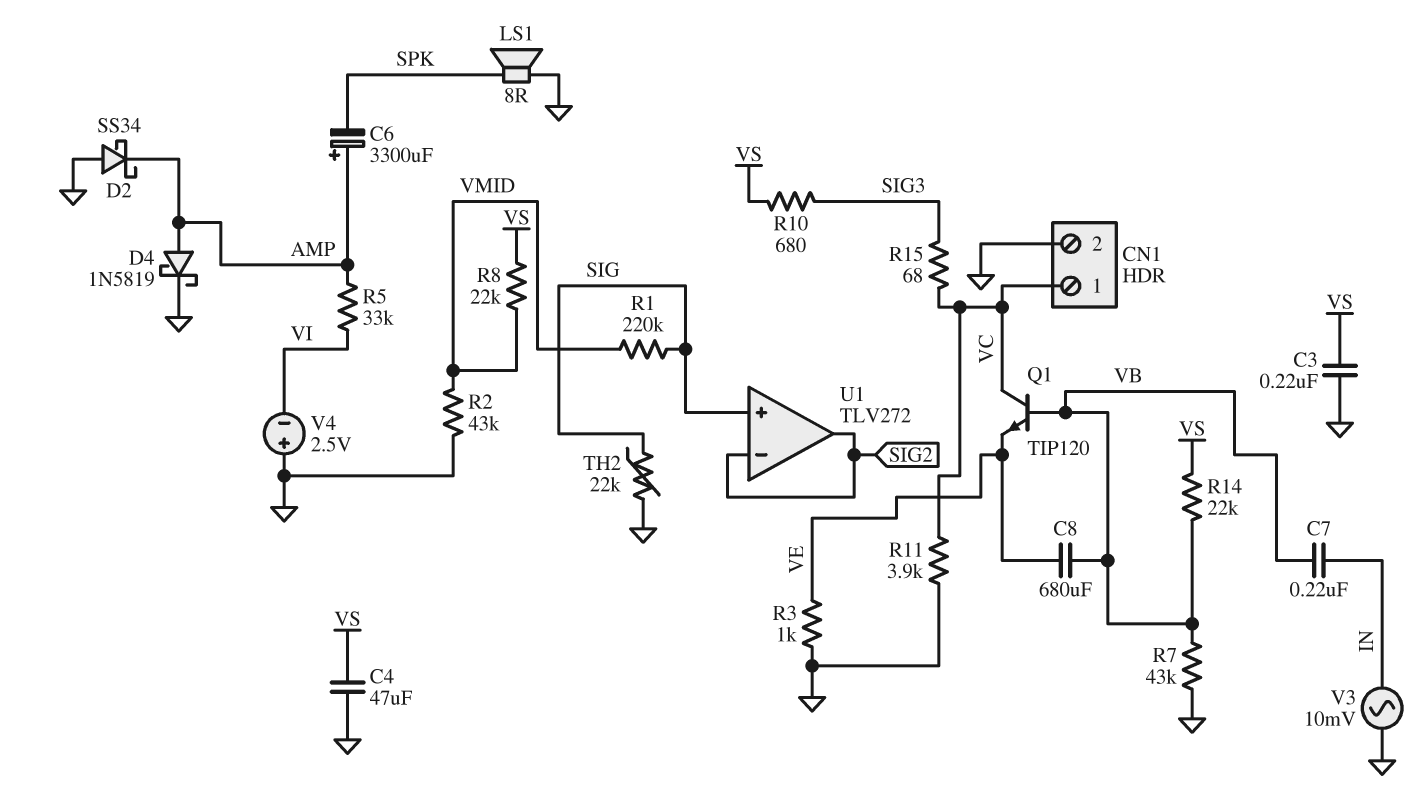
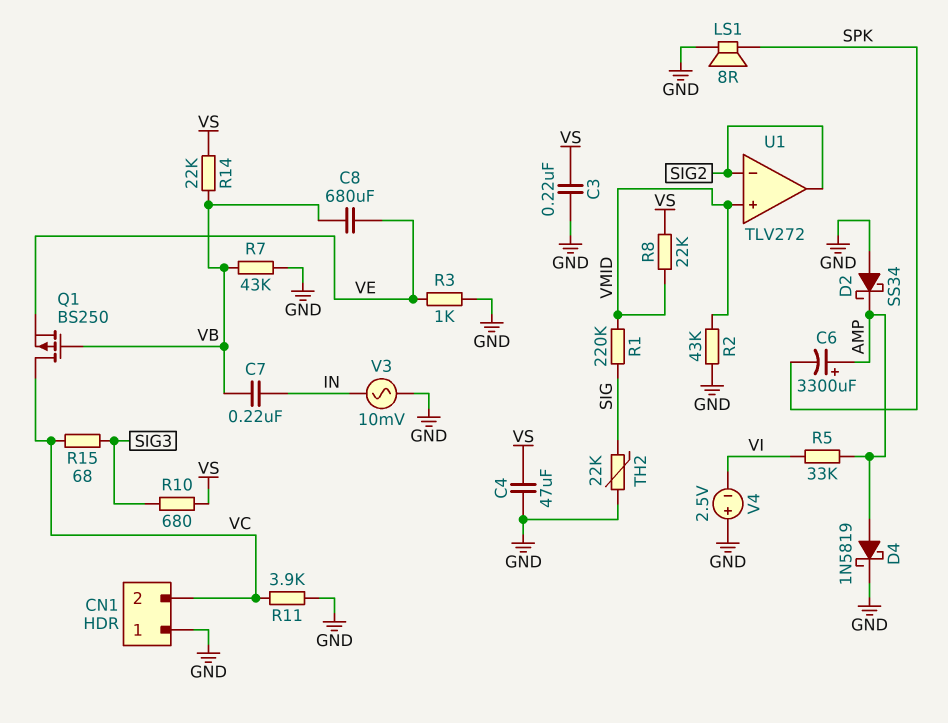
CN1 pin 1: VC -> GND
CN1 pin 2: GND -> VC
Q1: NPN TIP120 (B VB, C VC, E VE) -> PMOS BS250 (G VB, D VC, S VE)
U1 pin in+: SIG -> VMID

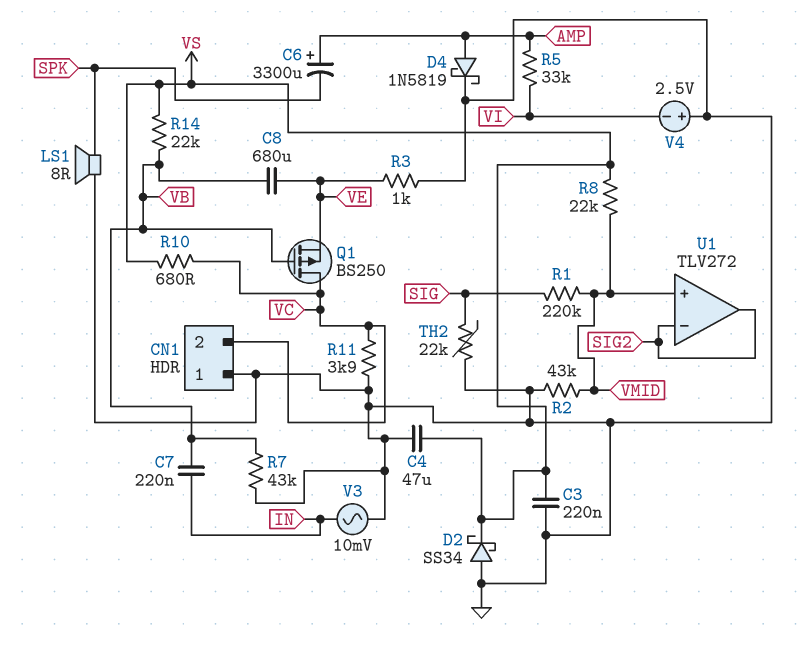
D2: schottky SS34 (A GND, K AMP) -> schottky SS34 (A GND, K VS)
R10: 680 (SIG3, VS) -> 680 (VC, VS)
R15: 68 (SIG3, VC) -> none

